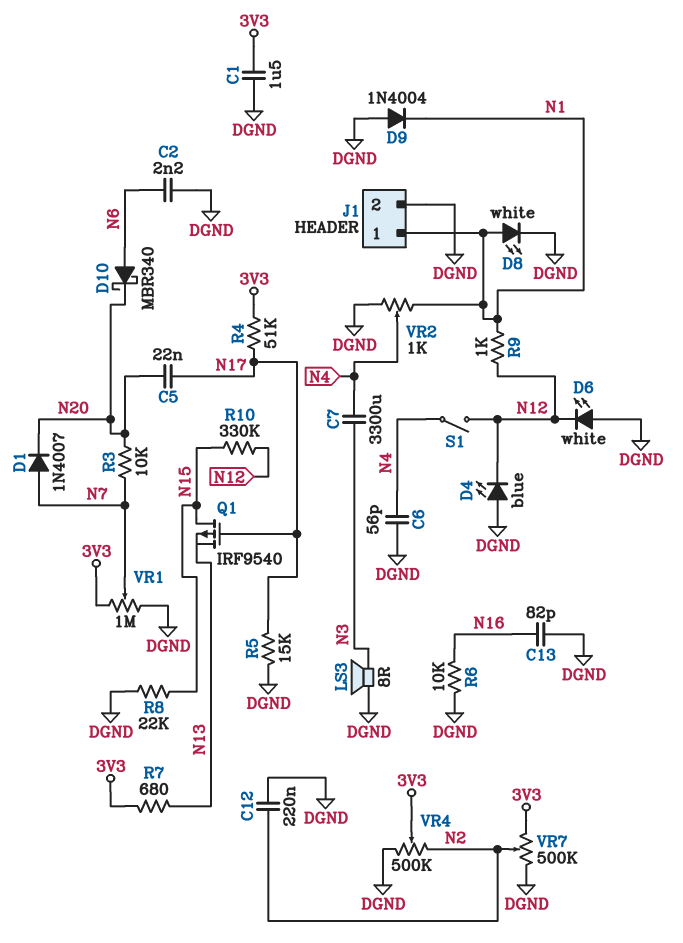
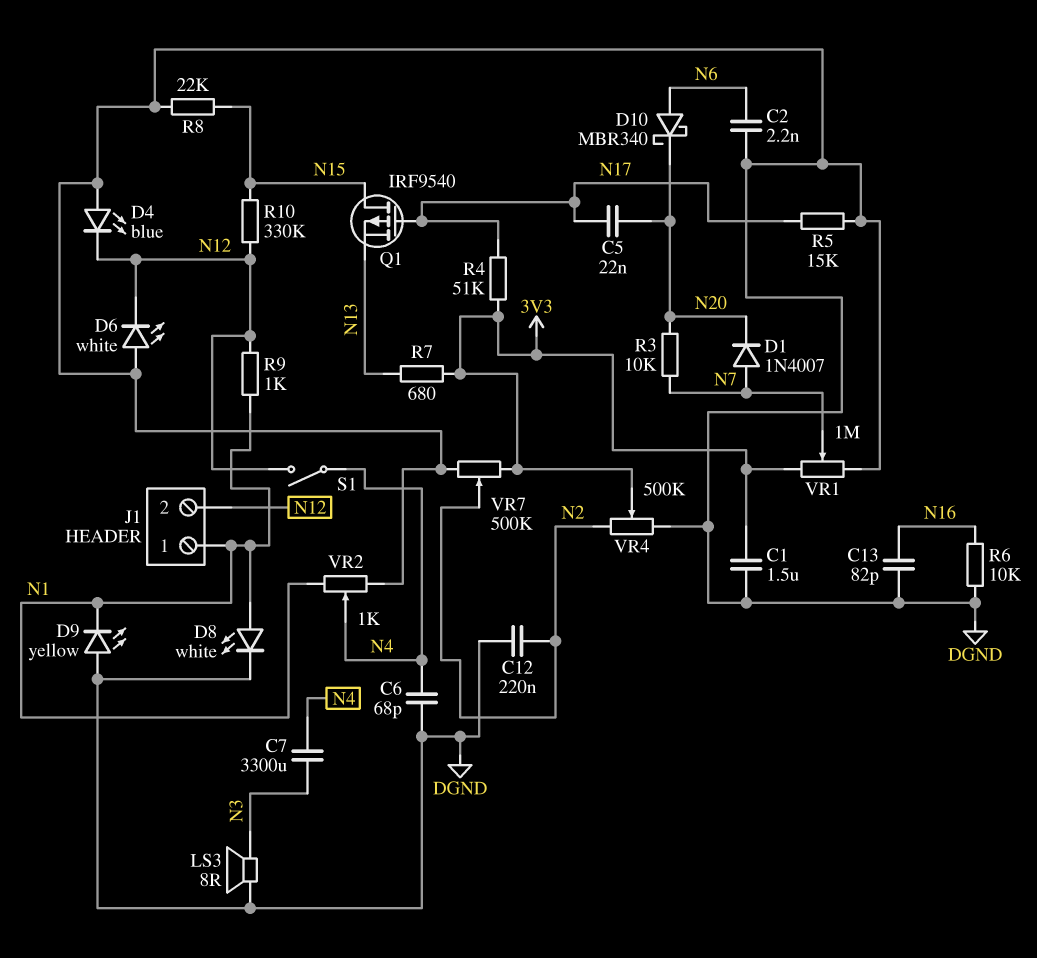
C6: 56pF (DGND, N4) -> 68pF (DGND, N4)
D9: diode 1N4004 (A DGND, K N1) -> LED yellow (A DGND, K N1)
J1 pin 2: DGND -> N12

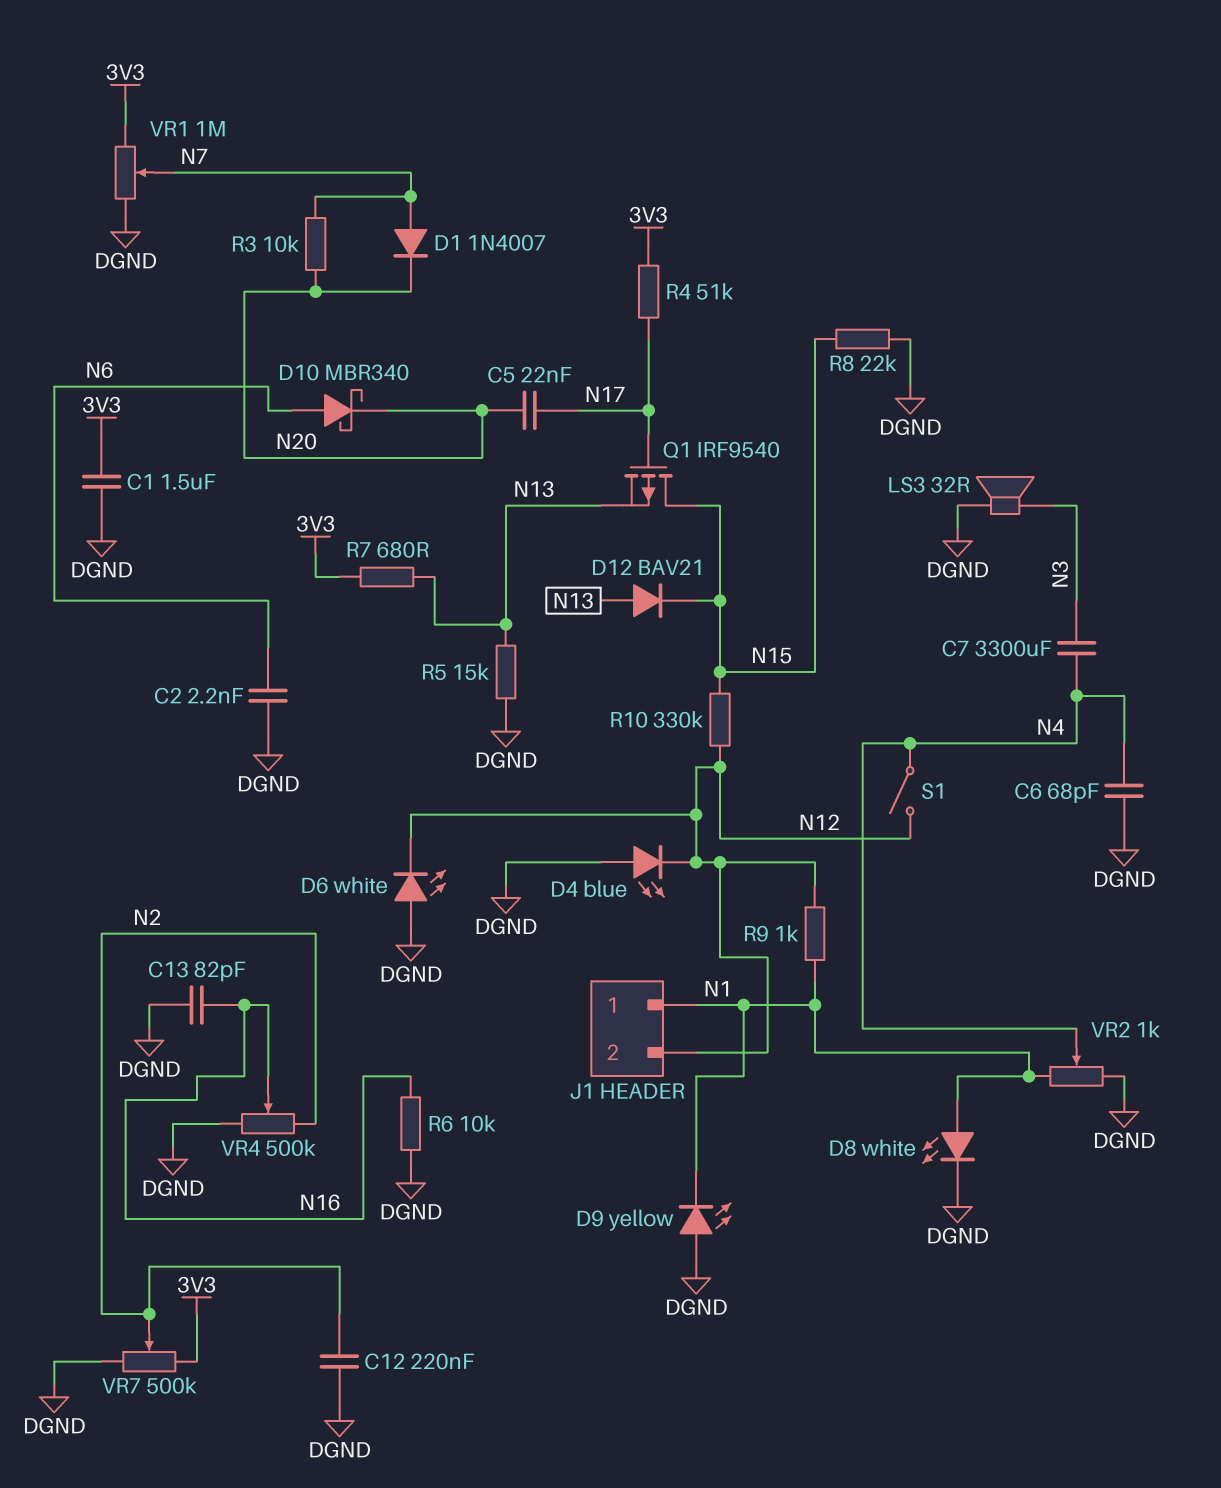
D12: none -> diode BAV21 (A N13, K N15)
LS3: speaker 8R (DGND, N3) -> speaker 32R (DGND, N3)
R5: 15k (DGND, N17) -> 15k (DGND, N13)
VR4: 500k (DGND, N2, wiper 3V3) -> 500k (DGND, N2, wiper N16)

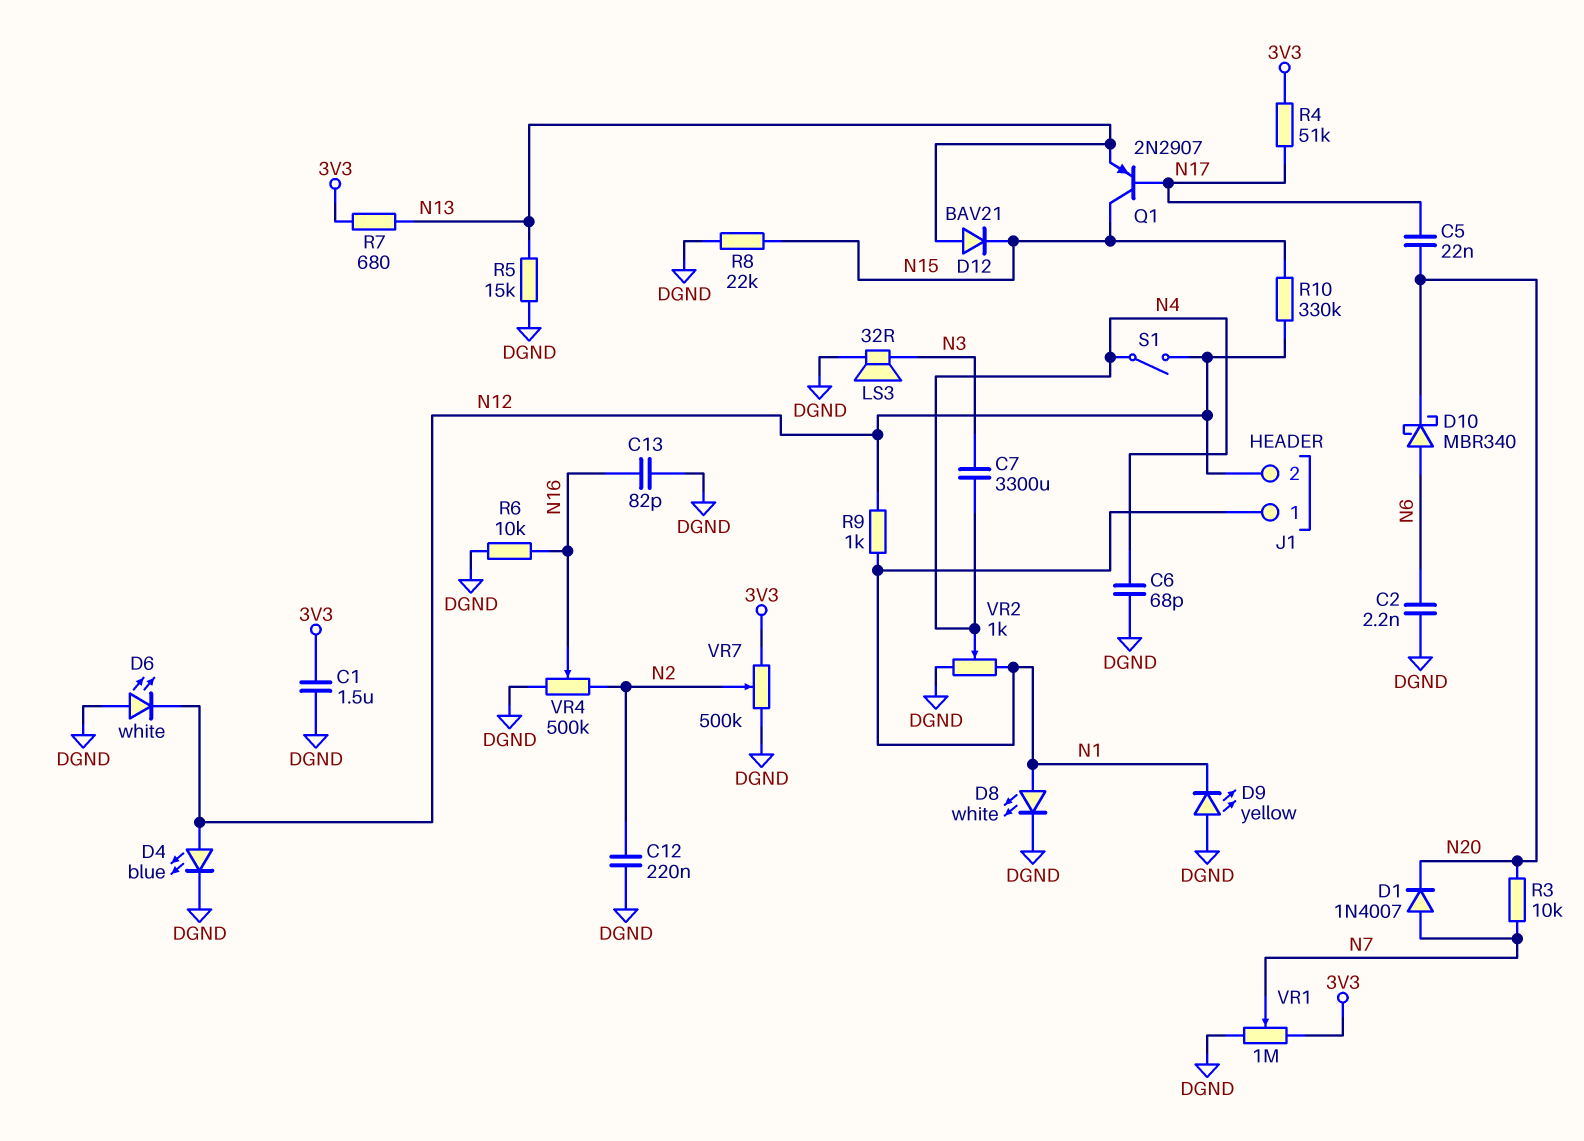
D4: LED blue (A DGND, K N12) -> LED blue (A N12, K DGND)
Q1: PMOS IRF9540 (G N17, D N15, S N13) -> PNP 2N2907 (B N17, C N15, E N13)

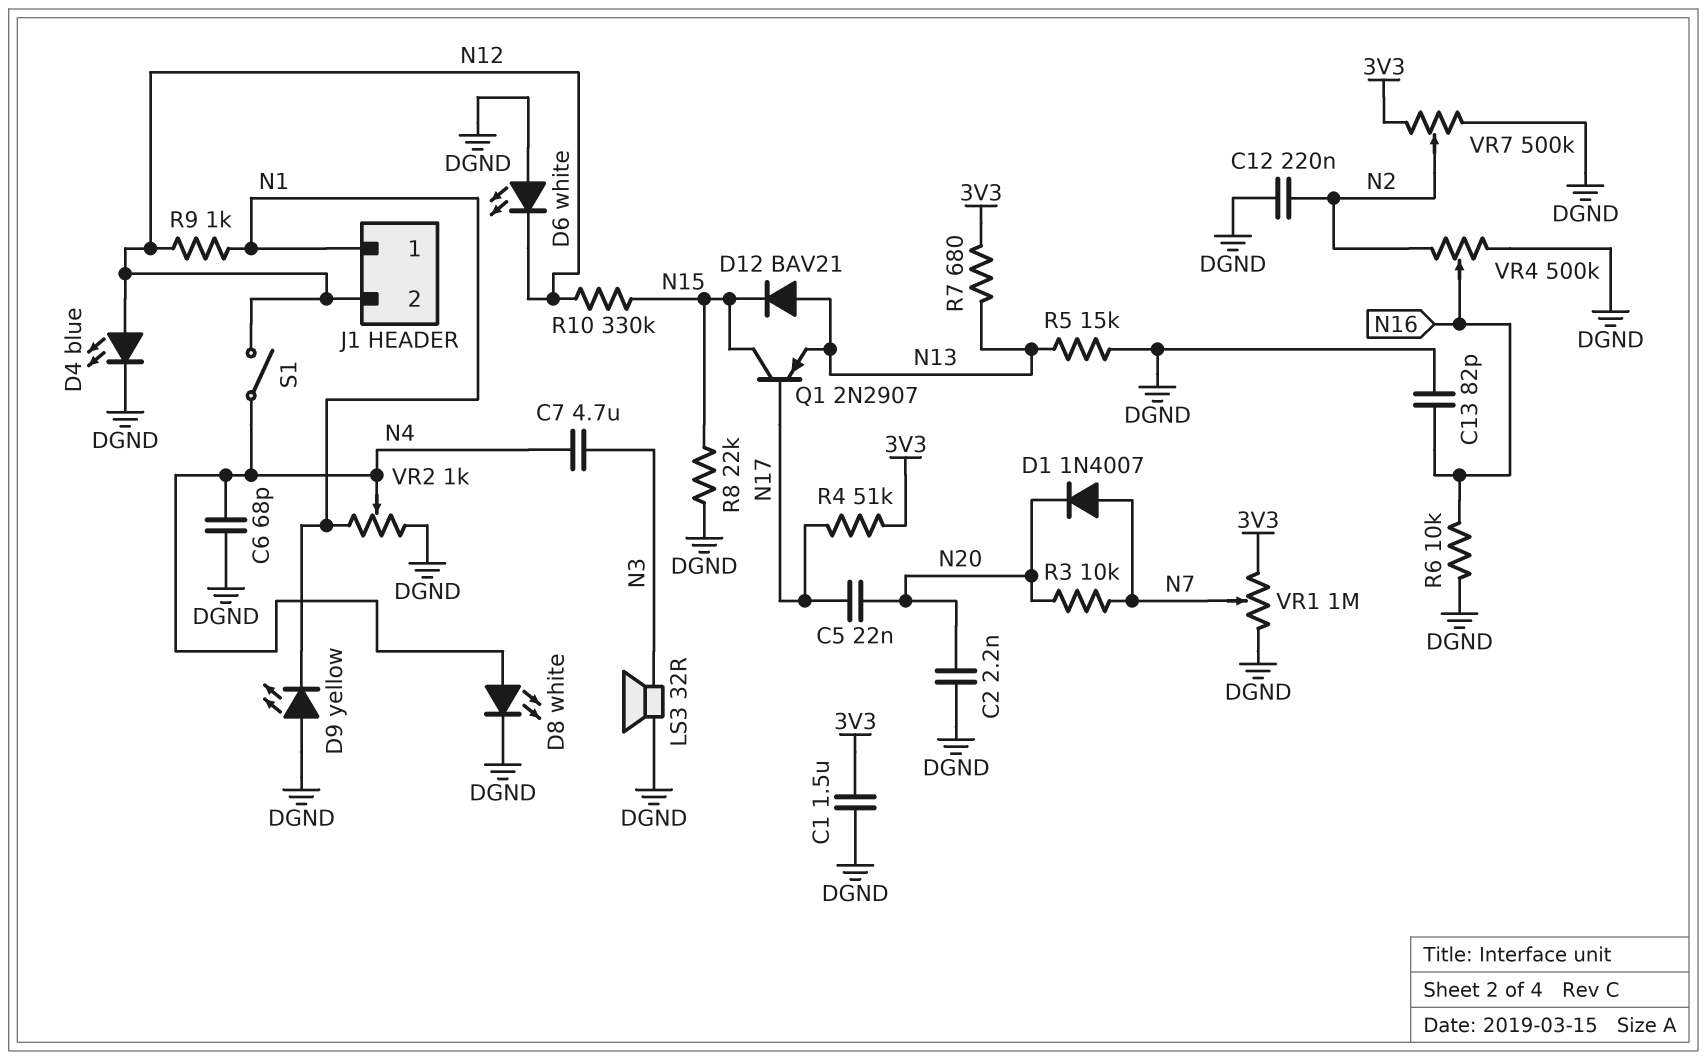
C2: 2.2nF (DGND, N6) -> 2.2nF (DGND, N20)
C7: 3300uF (N3, N4) -> 4.7uF (N3, N4)
D8: LED white (A N1, K DGND) -> LED white (A N4, K DGND)
D10: schottky MBR340 (A N6, K N20) -> none

